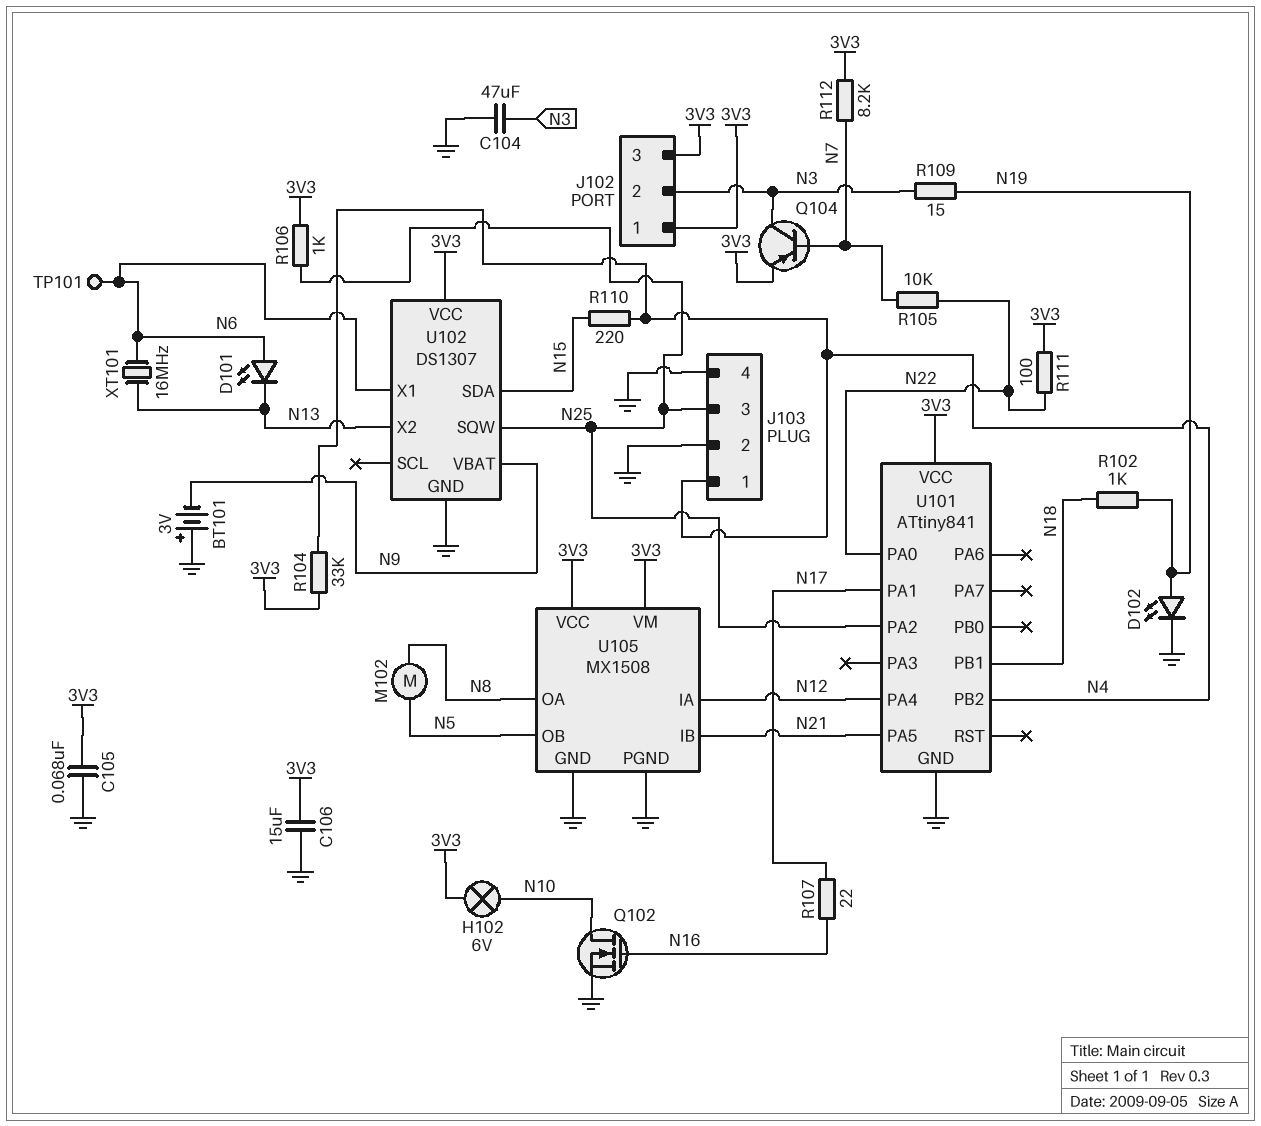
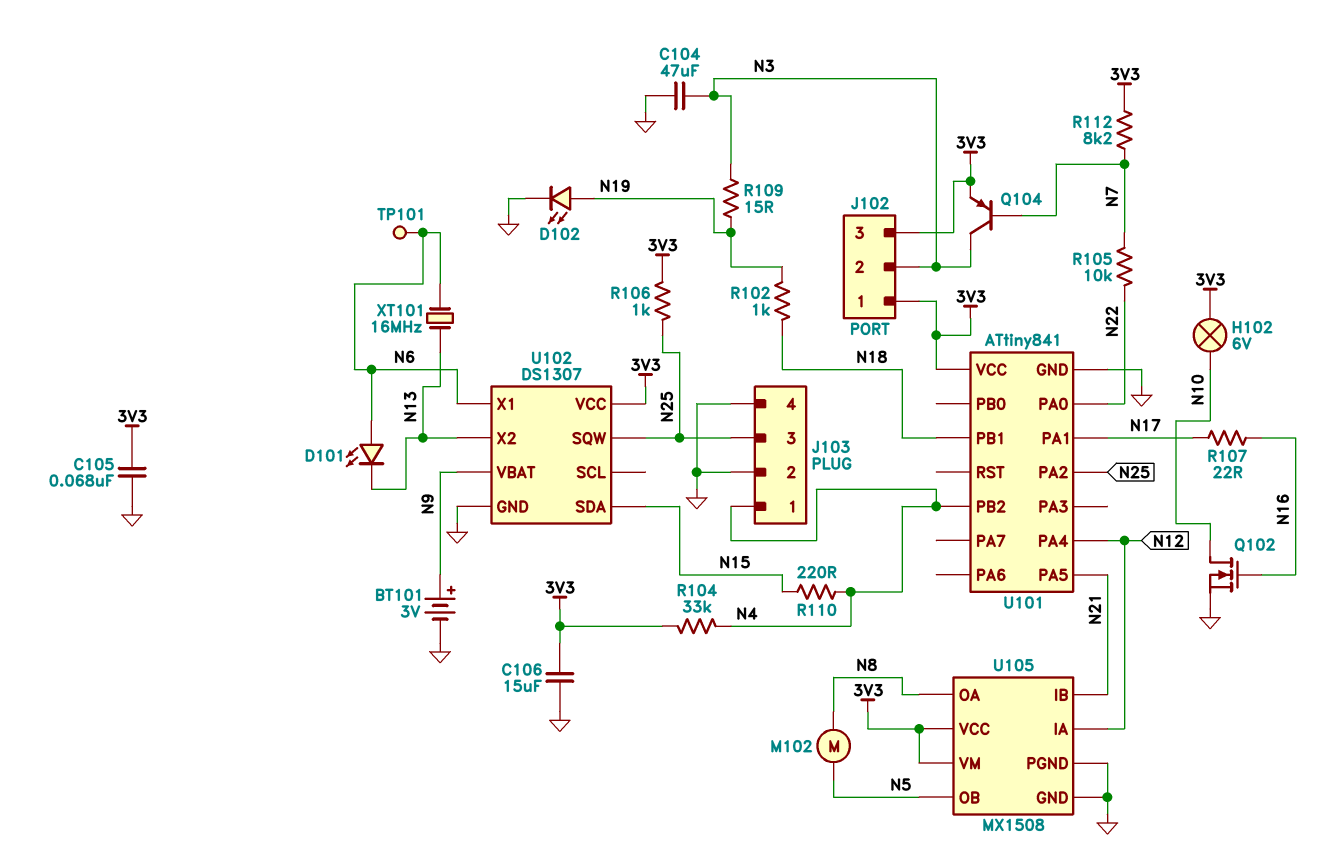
BT101: 3V (plus GND, minus N9) -> 3V (plus N9, minus GND)
R111: 100 (3V3, N22) -> none

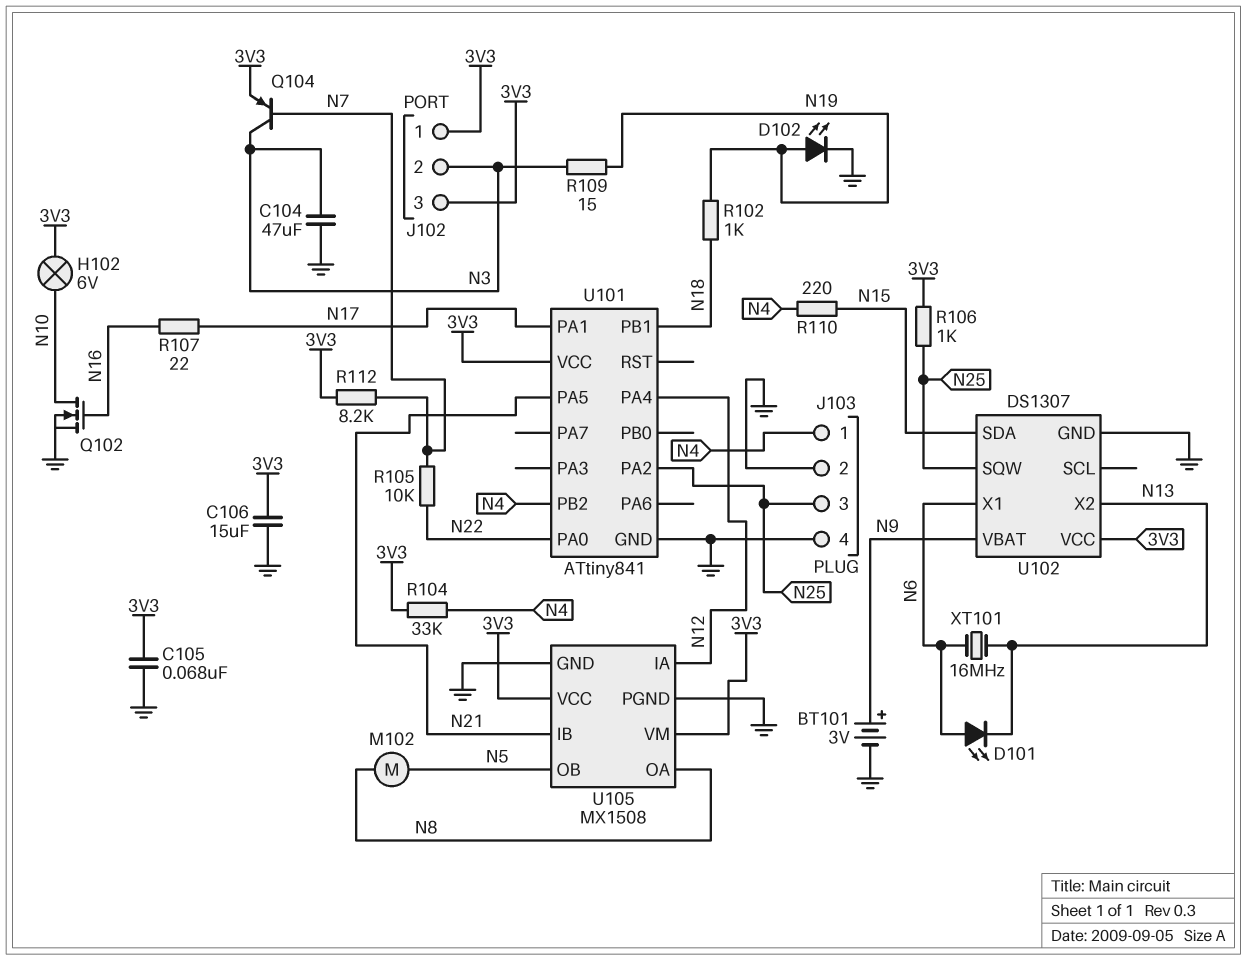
TP101: test point (N6) -> none

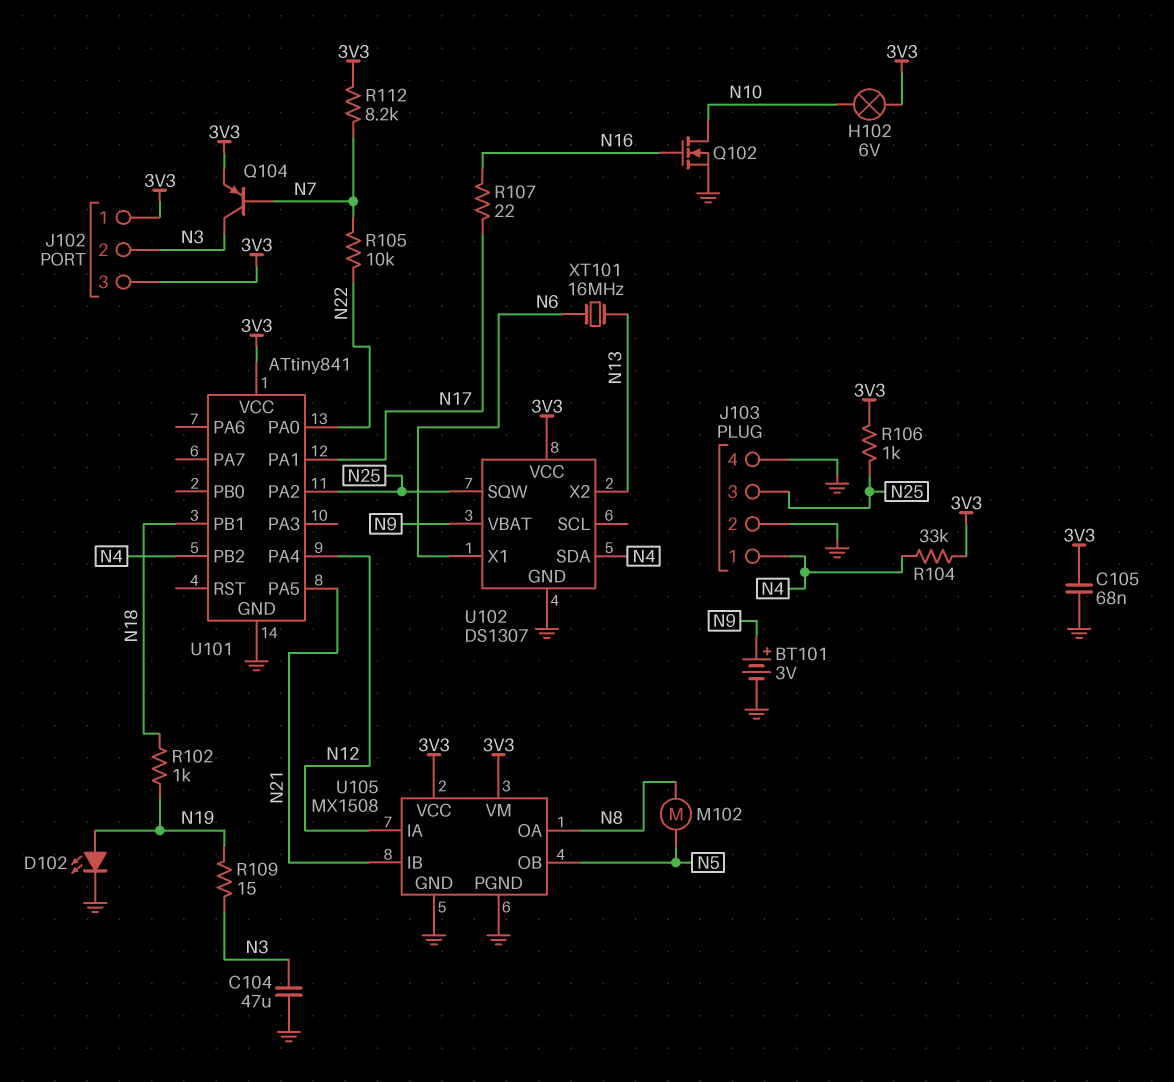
C106: 15uF (3V3, GND) -> none
D101: LED (A N6, K N13) -> none
R110: 220 (N4, N15) -> none
U102 pin SDA: N15 -> N4

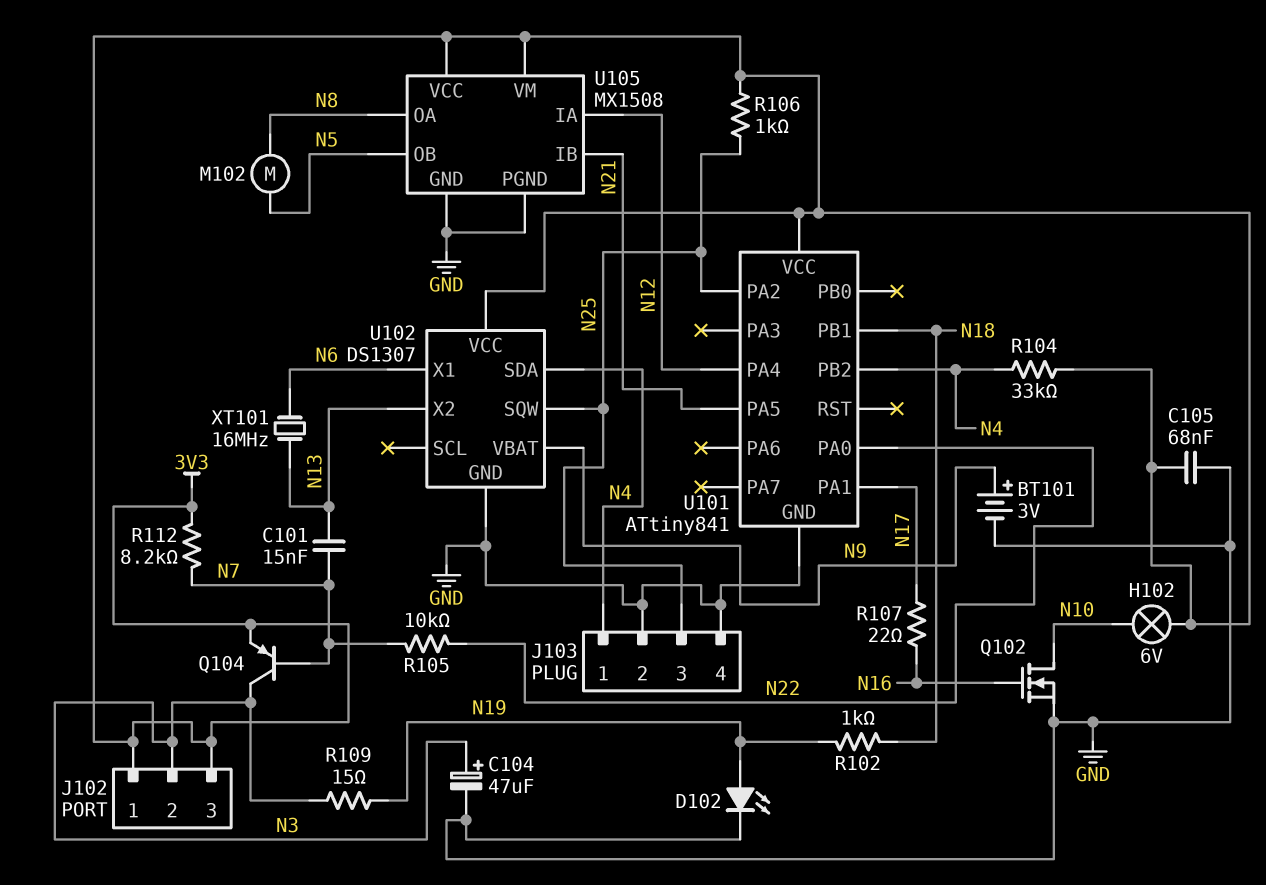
C101: none -> 15nF (N7, N13)
C104: 47uF (GND, N3) -> 47uF (plus N3, minus GND)

